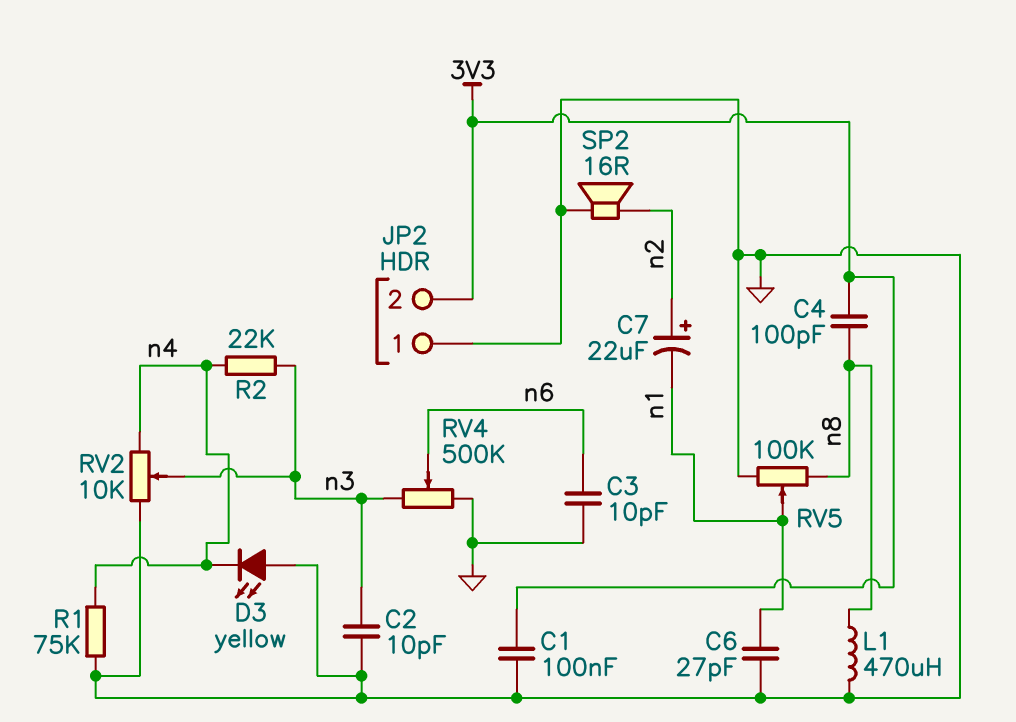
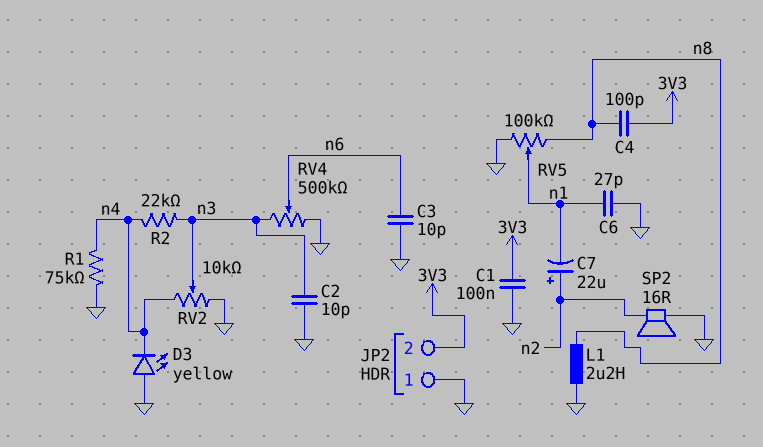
L1: 470uH (GND, n8) -> 2.2uH (GND, n8)

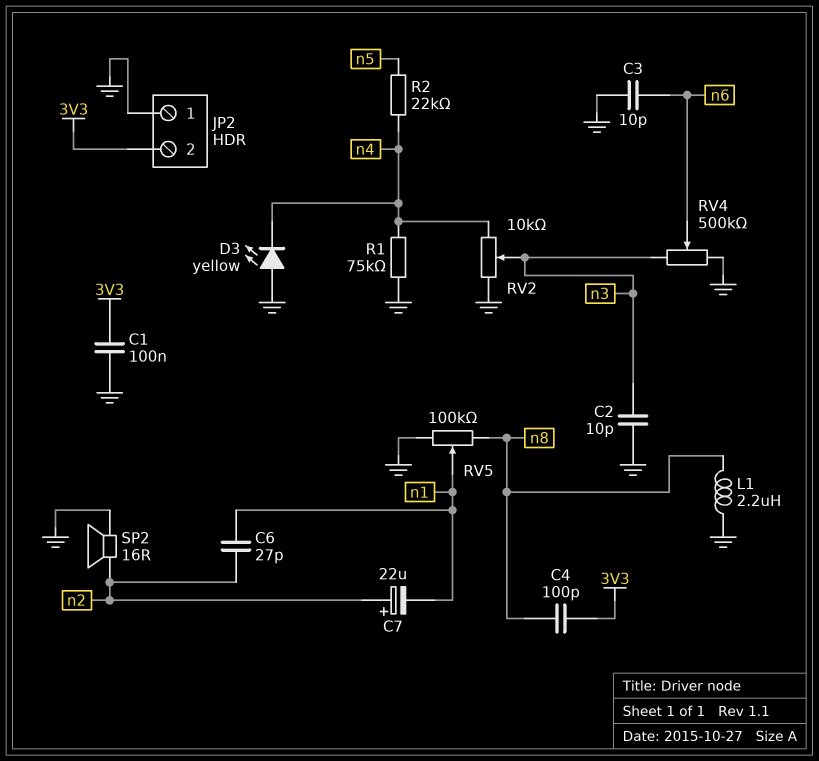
C6: 27pF (GND, n1) -> 27pF (n1, n2)
R2: 22k (n3, n4) -> 22k (n4, n5)

